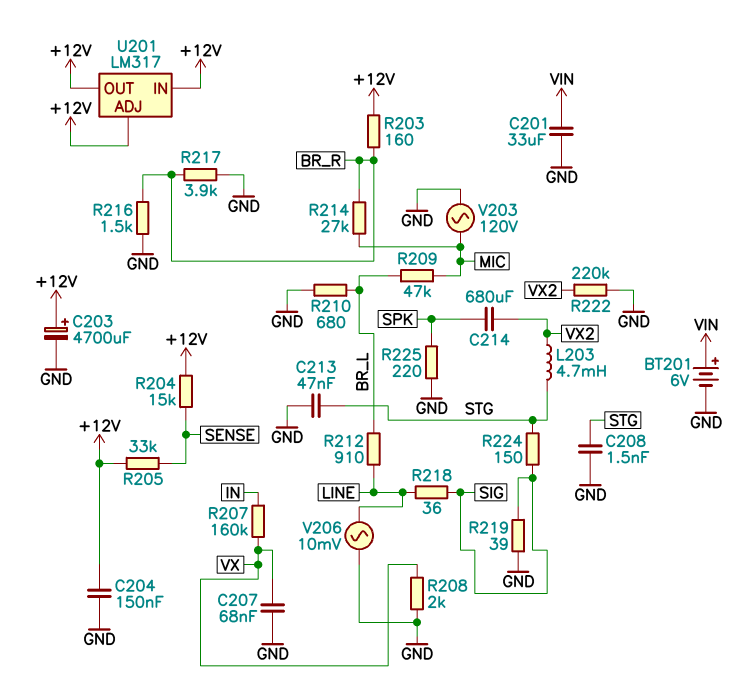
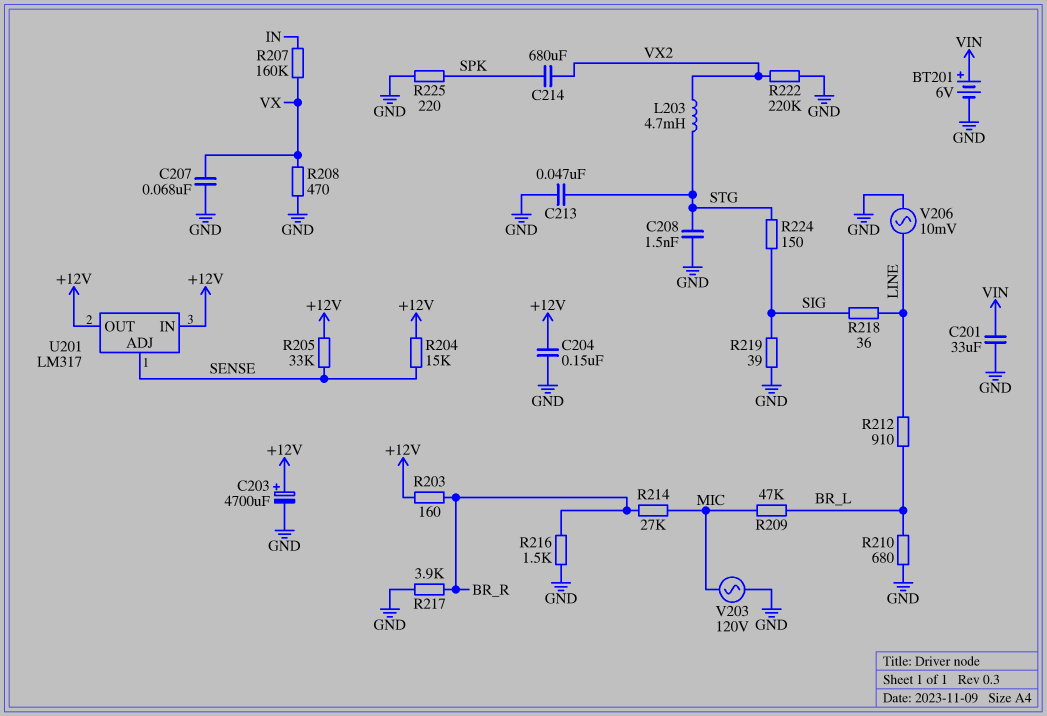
R208: 2k (GND, VX) -> 470 (GND, VX)
U201 pin ADJ: +12V -> SENSE

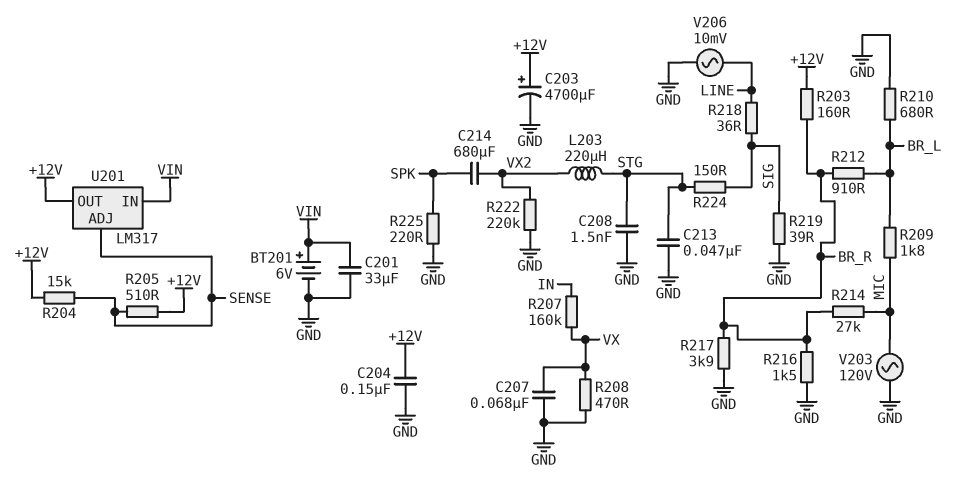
L203: 4.7mH (STG, VX2) -> 220uH (STG, VX2)
R205: 33k (+12V, SENSE) -> 510 (+12V, SENSE)
R209: 47k (BR_L, MIC) -> 1.8k (BR_L, MIC)
R212: 910 (BR_L, LINE) -> 910 (BR_L, BR_R)
U201 pin IN: +12V -> VIN

